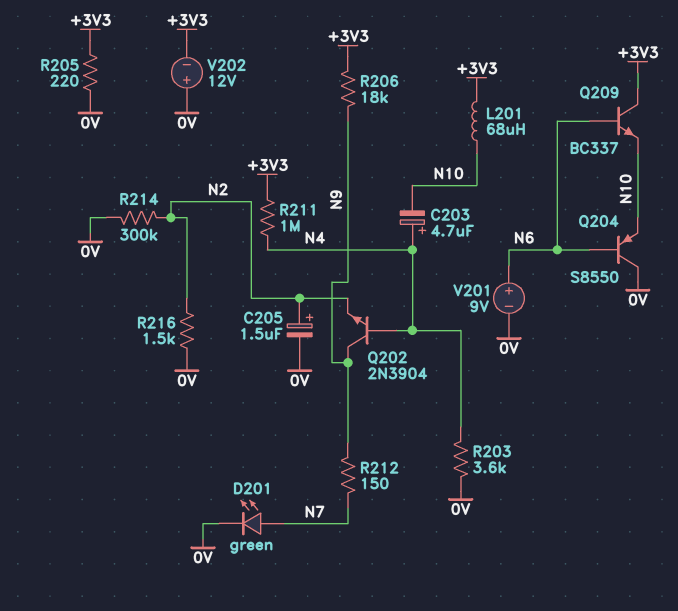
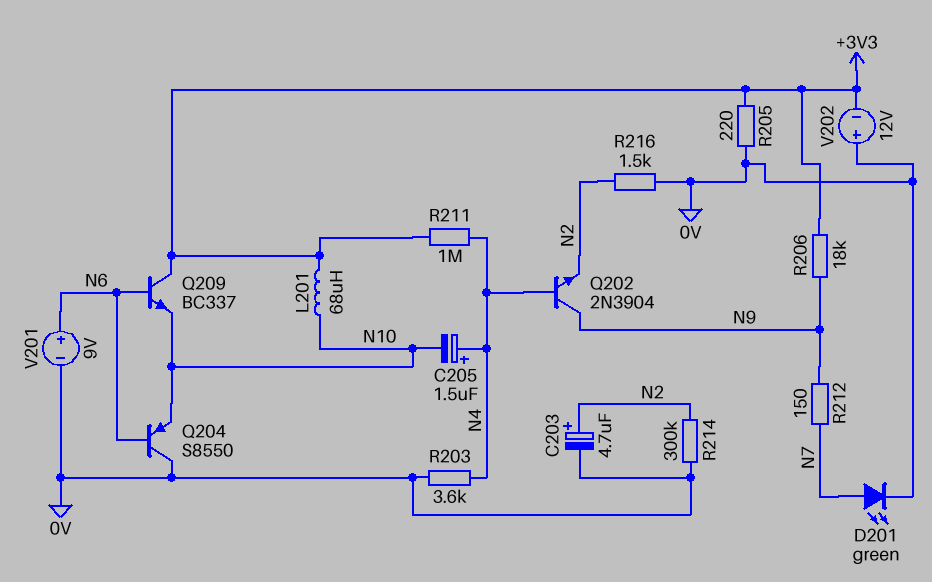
C203: 4.7uF (plus N4, minus N10) -> 4.7uF (plus N2, minus 0V)
C205: 1.5uF (plus N2, minus 0V) -> 1.5uF (plus N4, minus N10)

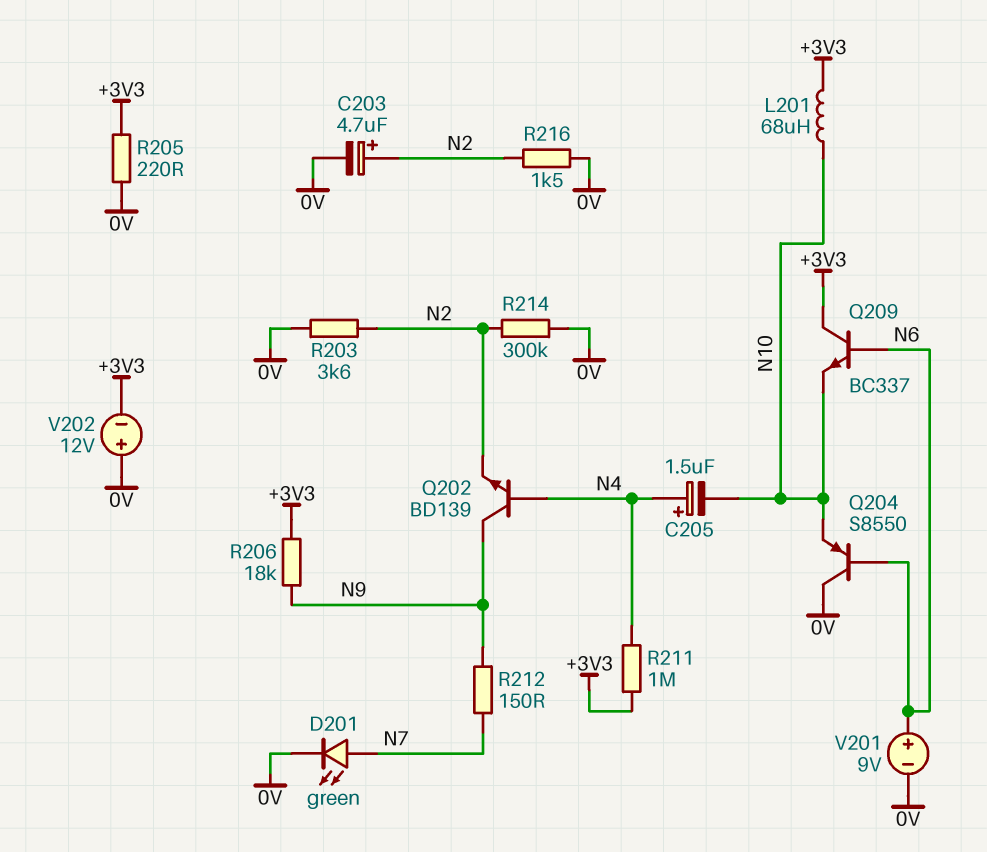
Q202: NPN 2N3904 (B N4, C N9, E N2) -> NPN BD139 (B N4, C N9, E N2)
R203: 3.6k (0V, N4) -> 3.6k (0V, N2)

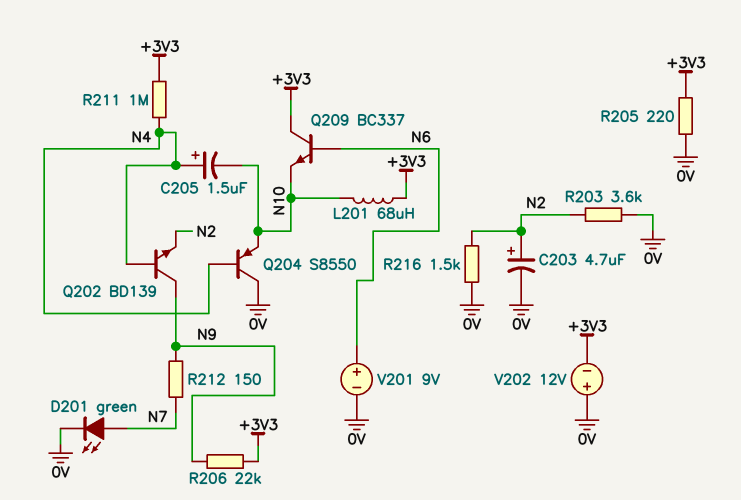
Q204: PNP S8550 (B N6, C 0V, E N10) -> PNP S8550 (B N4, C 0V, E N10)
R206: 18k (+3V3, N9) -> 22k (+3V3, N9)
R214: 300k (0V, N2) -> none

